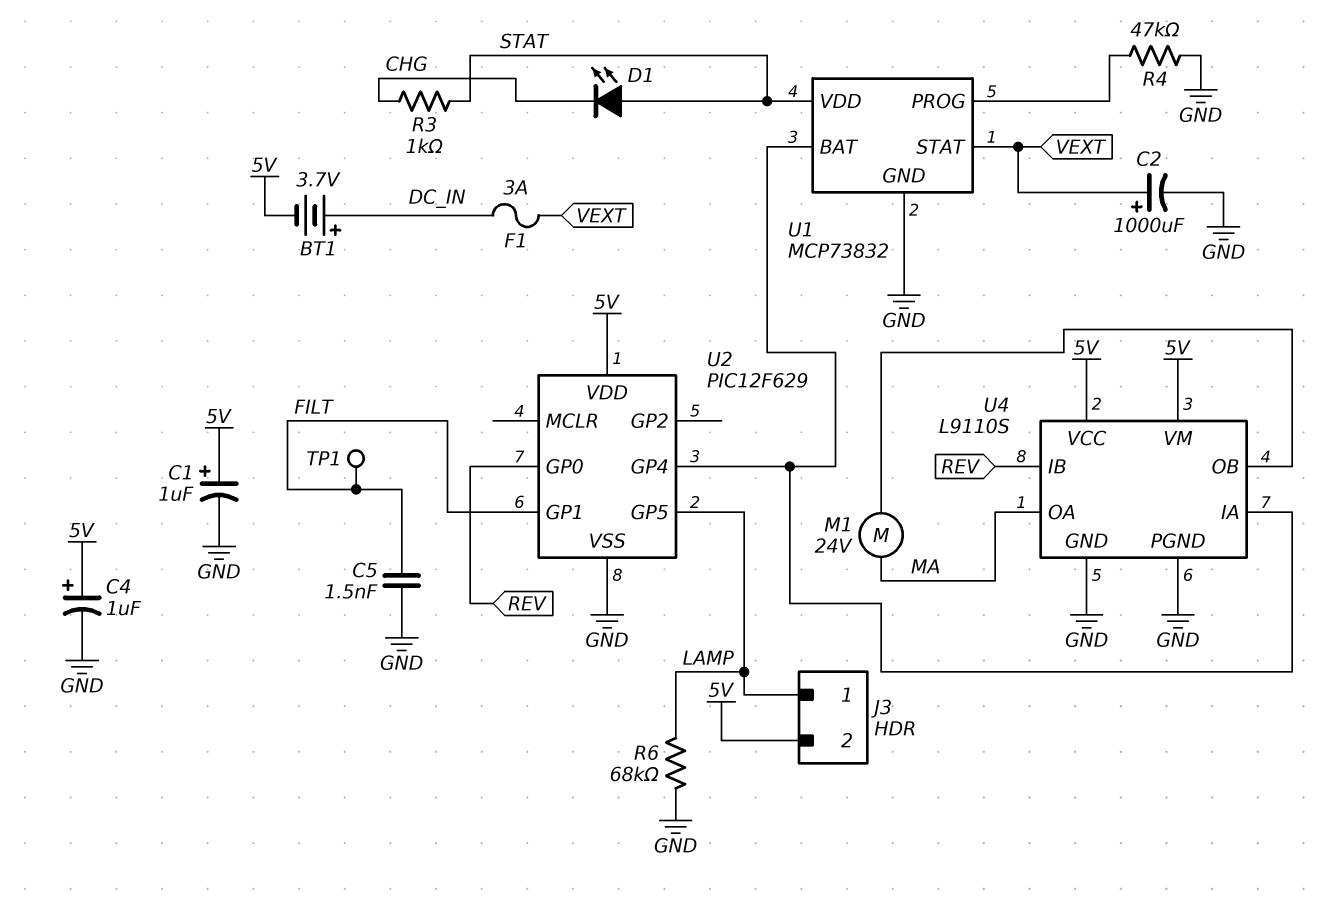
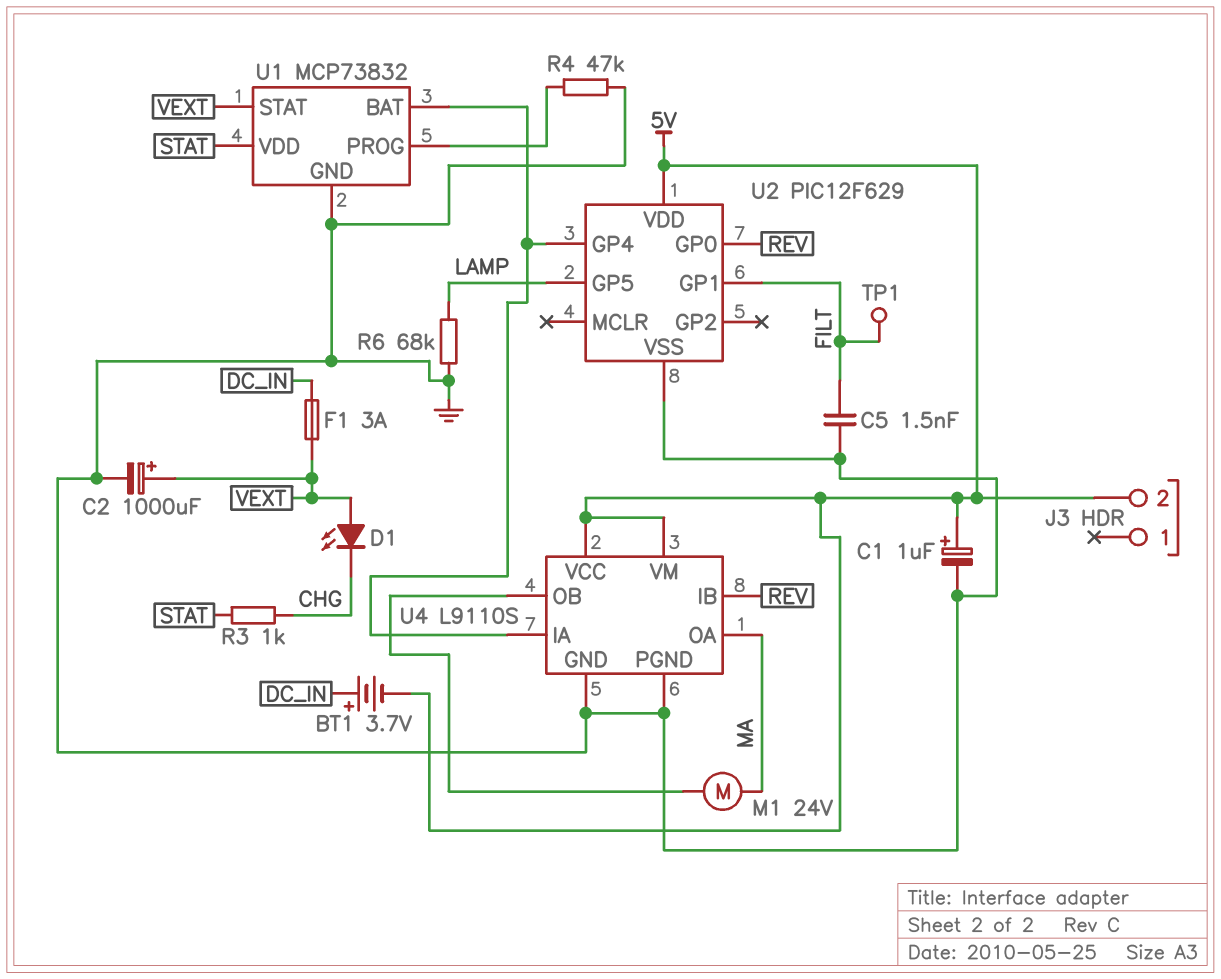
C4: 1uF (plus 5V, minus GND) -> none
D1: LED (A STAT, K CHG) -> LED (A VEXT, K CHG)
J3 pin 1: LAMP -> none

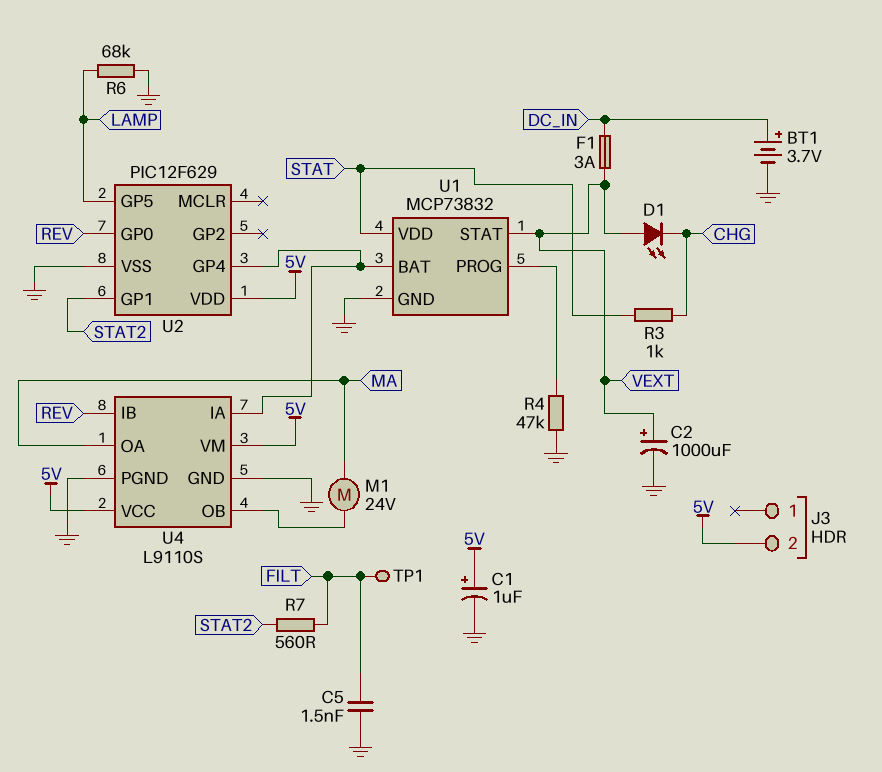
BT1: 3.7V (plus DC_IN, minus 5V) -> 3.7V (plus DC_IN, minus GND)
R7: none -> 560 (FILT, STAT2)
U2 pin GP1: FILT -> STAT2

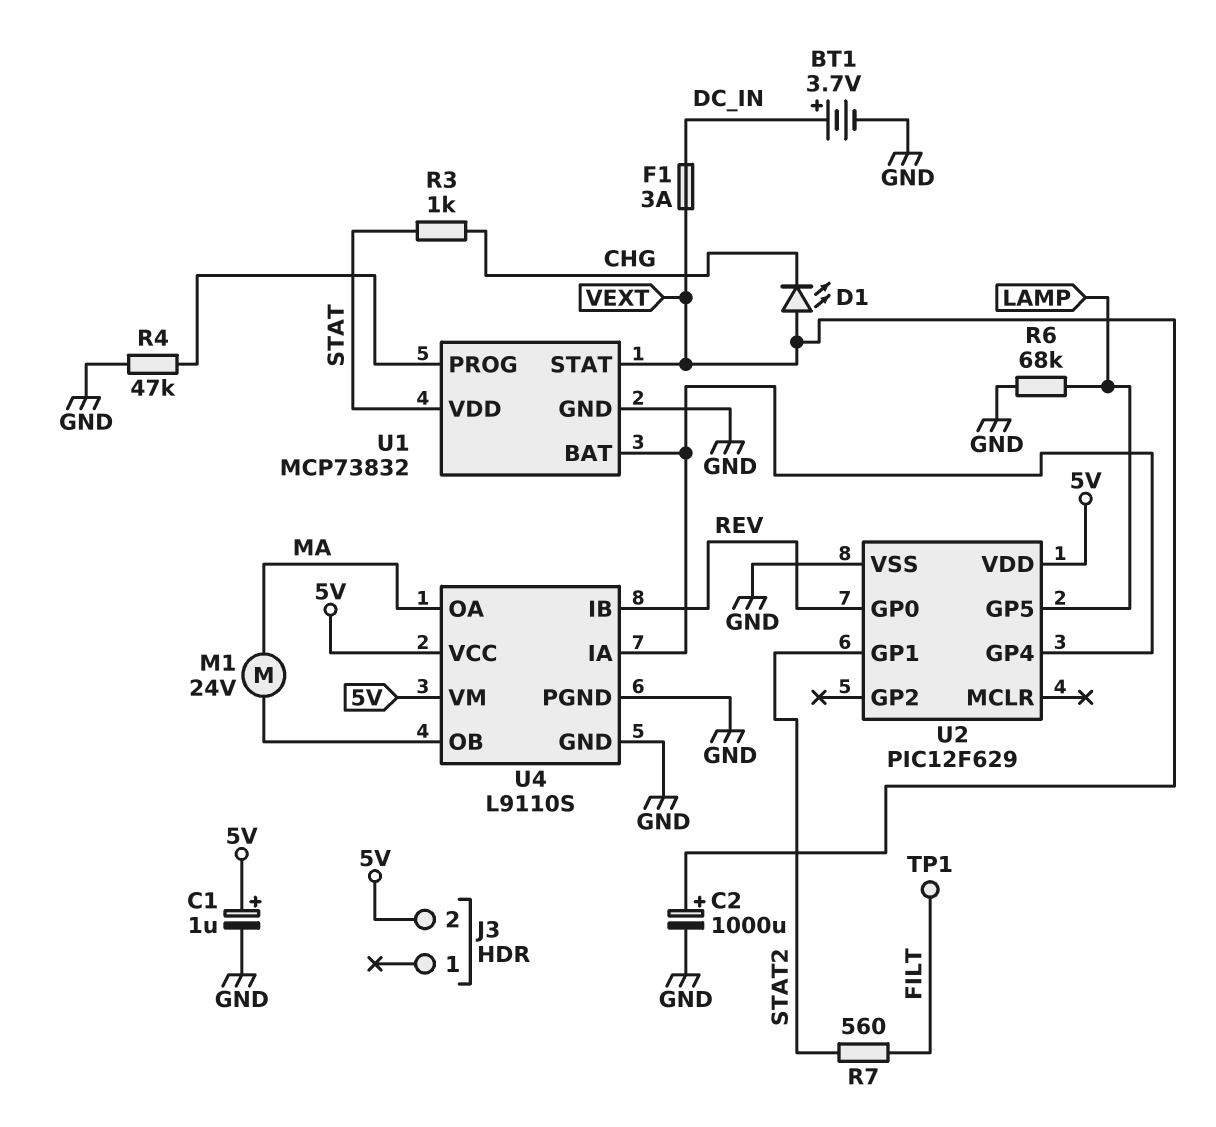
C5: 1.5nF (FILT, GND) -> none

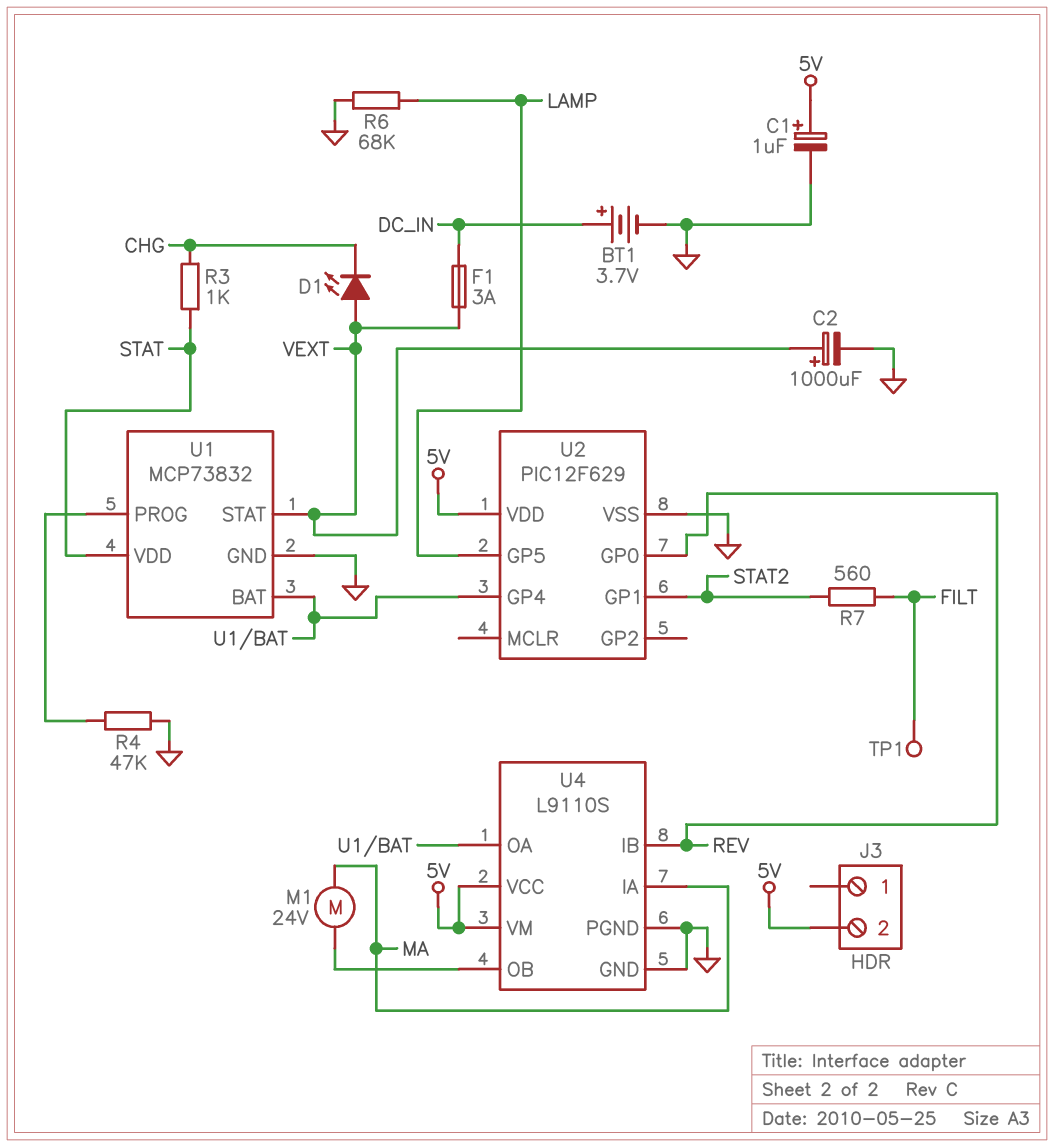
U4 pin IA: U1/BAT -> MA
U4 pin OA: MA -> U1/BAT

